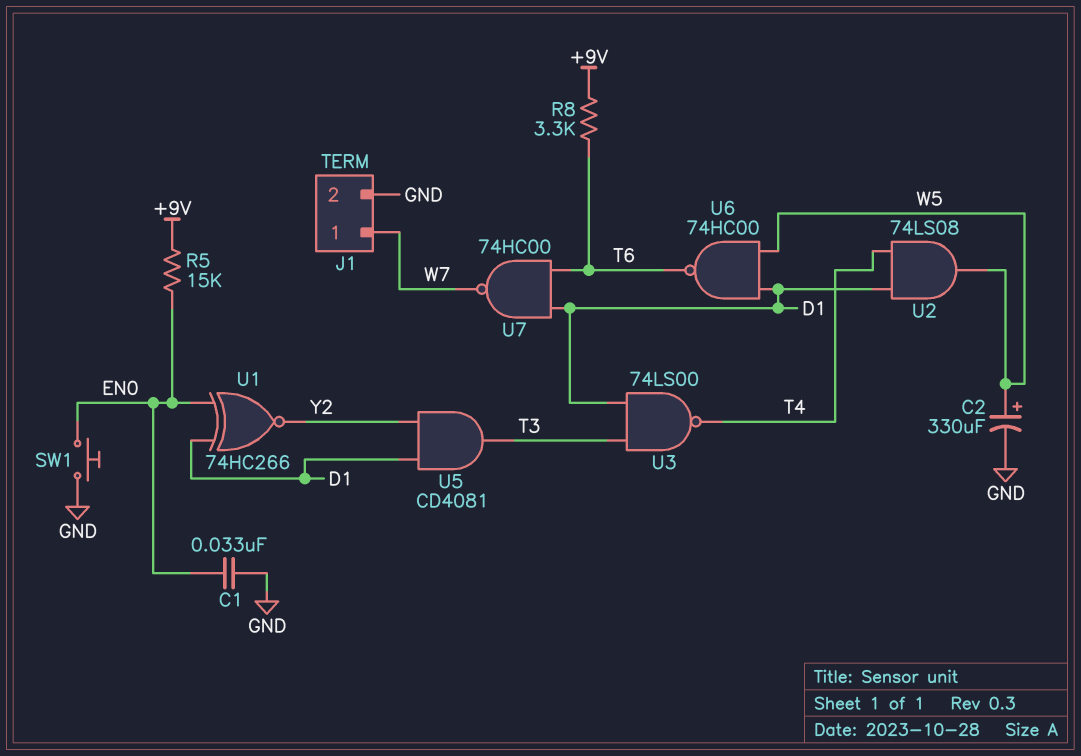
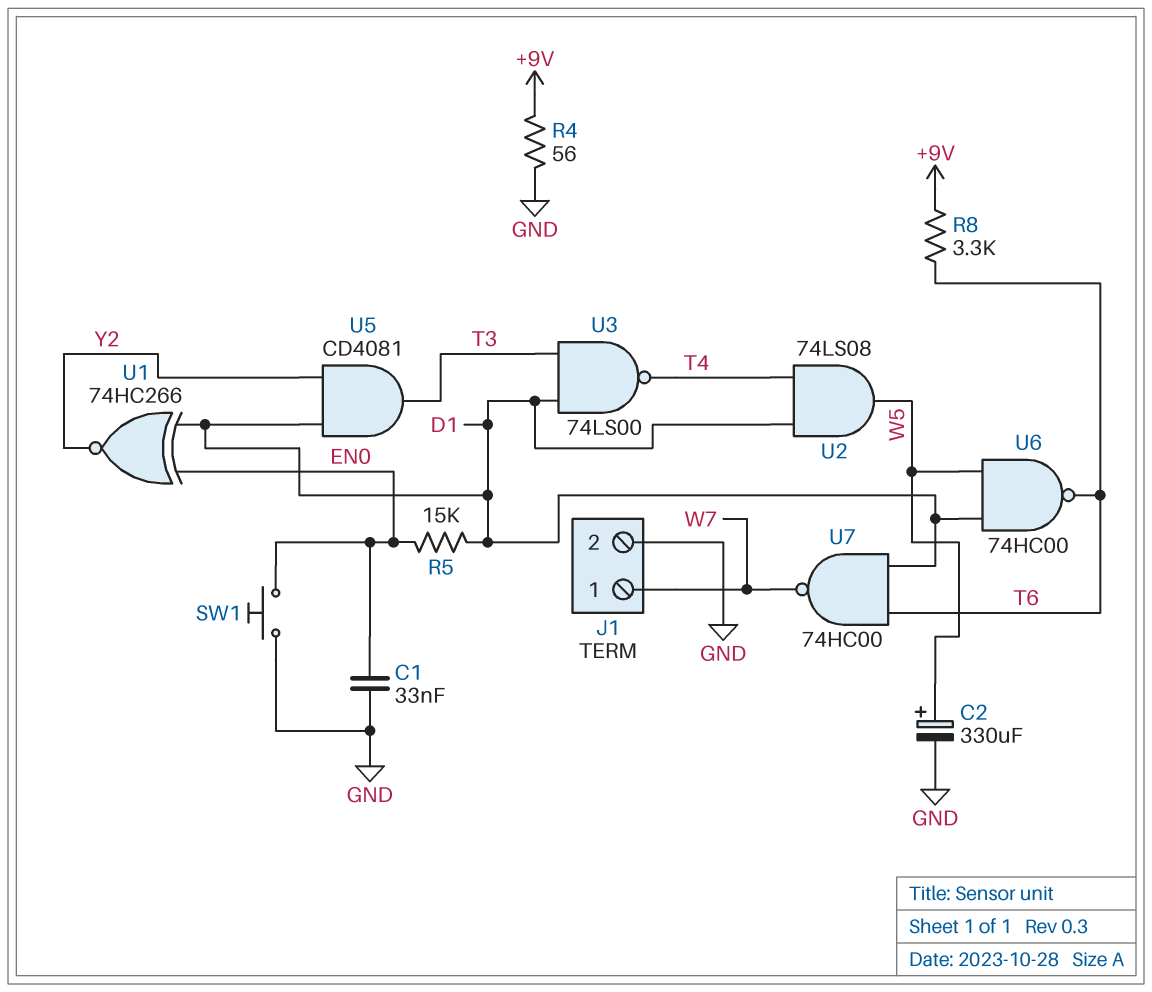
R4: none -> 56 (+9V, GND)
R5: 15k (+9V, EN0) -> 15k (D1, EN0)

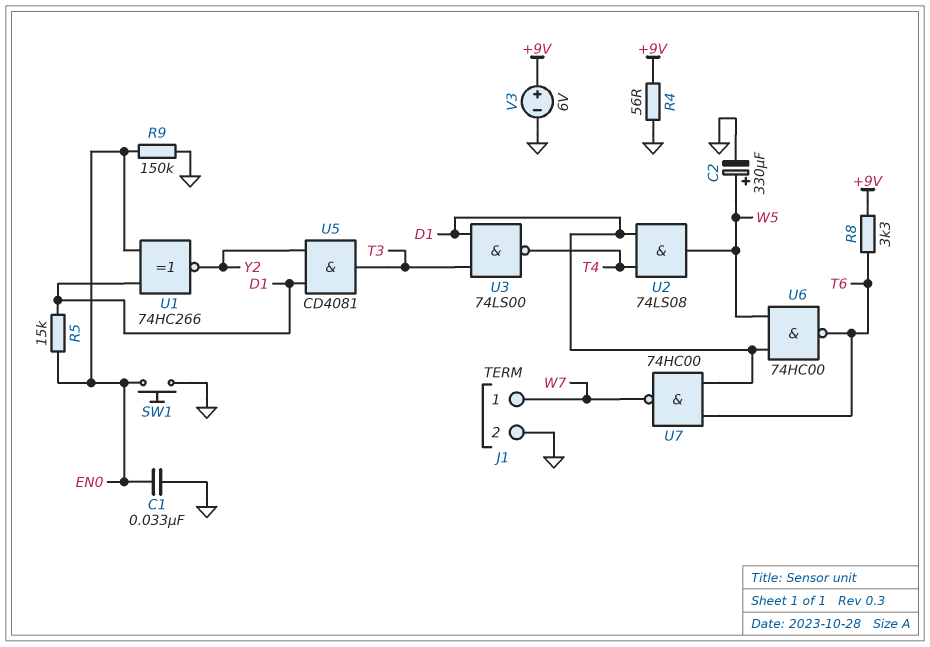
R9: none -> 150k (EN0, GND)
V3: none -> 6V (plus +9V, minus GND)

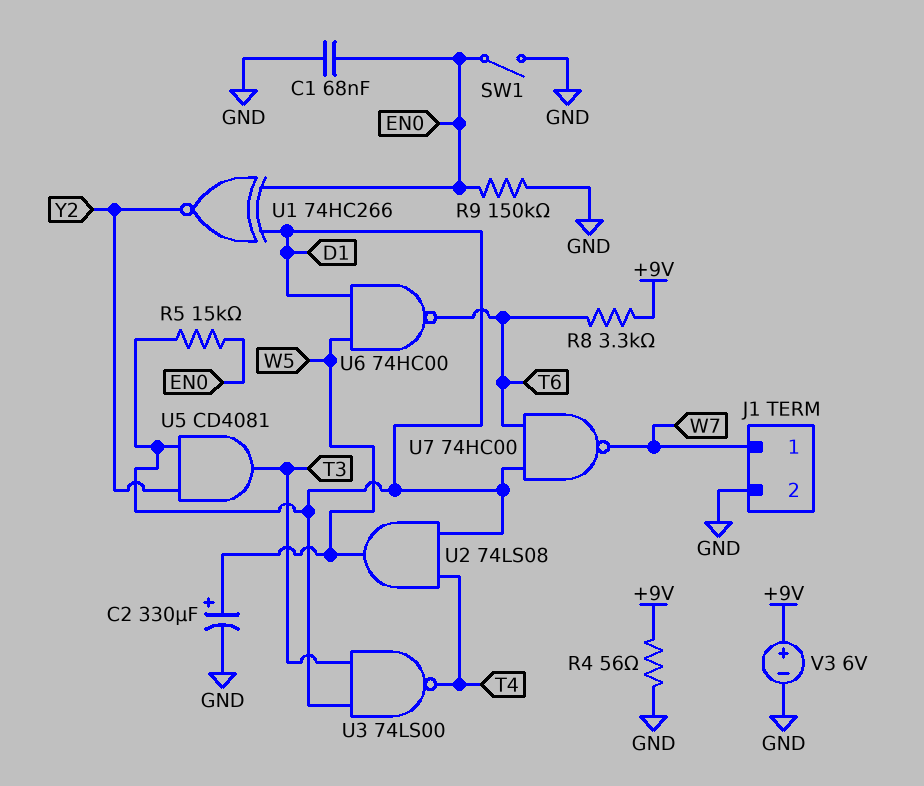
C1: 33nF (EN0, GND) -> 68nF (EN0, GND)
SW1: button (EN0, GND) -> switch (EN0, GND)

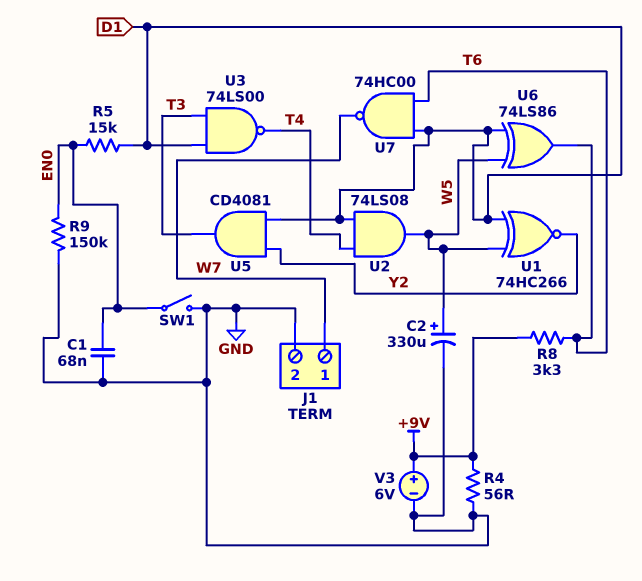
U1: XNOR 74HC266 (in D1, in EN0, out Y2) -> XNOR 74HC266 (in D1, in W5, out Y2)
U6: NAND 74HC00 (in D1, in W5, out T6) -> XOR 74LS86 (in D1, in W5, out T6)

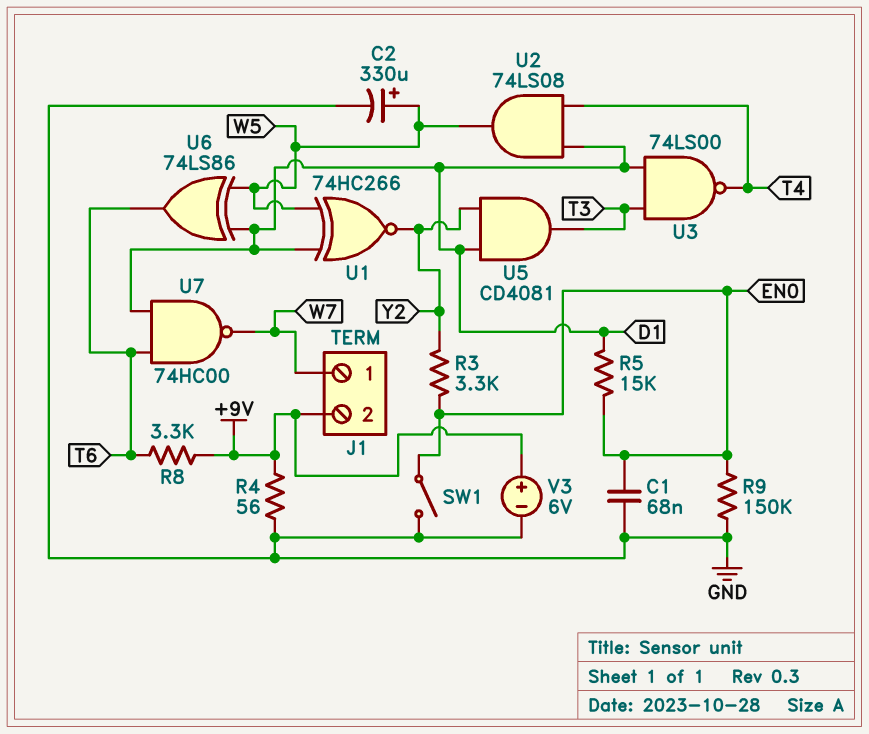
J1 pin 2: GND -> +9V
R3: none -> 3.3k (EN0, Y2)

